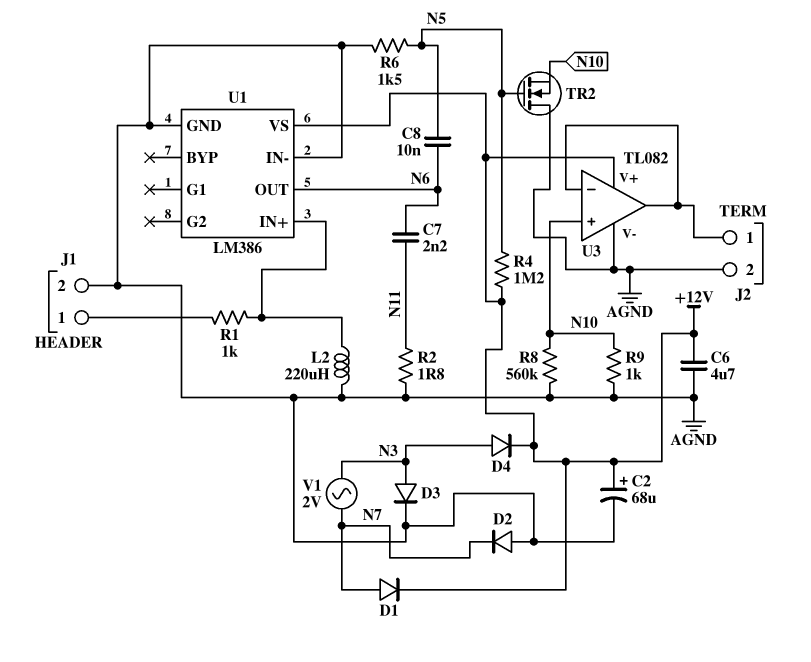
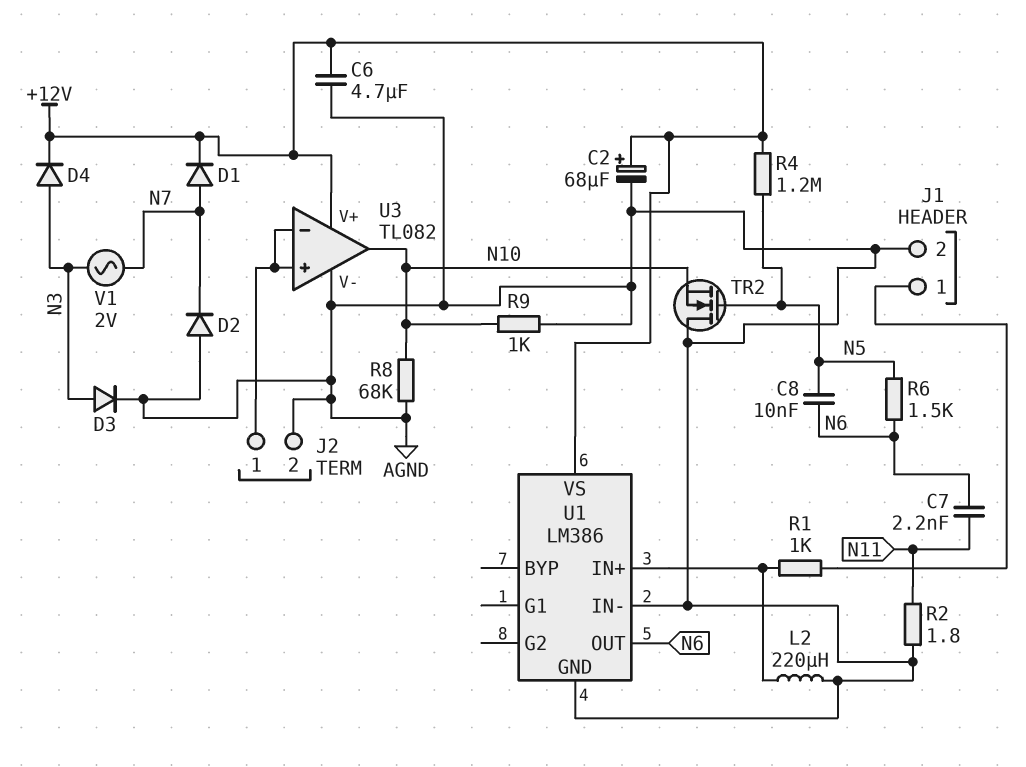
R6: 1.5k (AGND, N5) -> 1.5k (N5, N6)
R8: 560k (AGND, N10) -> 68k (AGND, N10)
U3 pin in+: N10 -> J2/1
U3 pin out: J2/1 -> N10

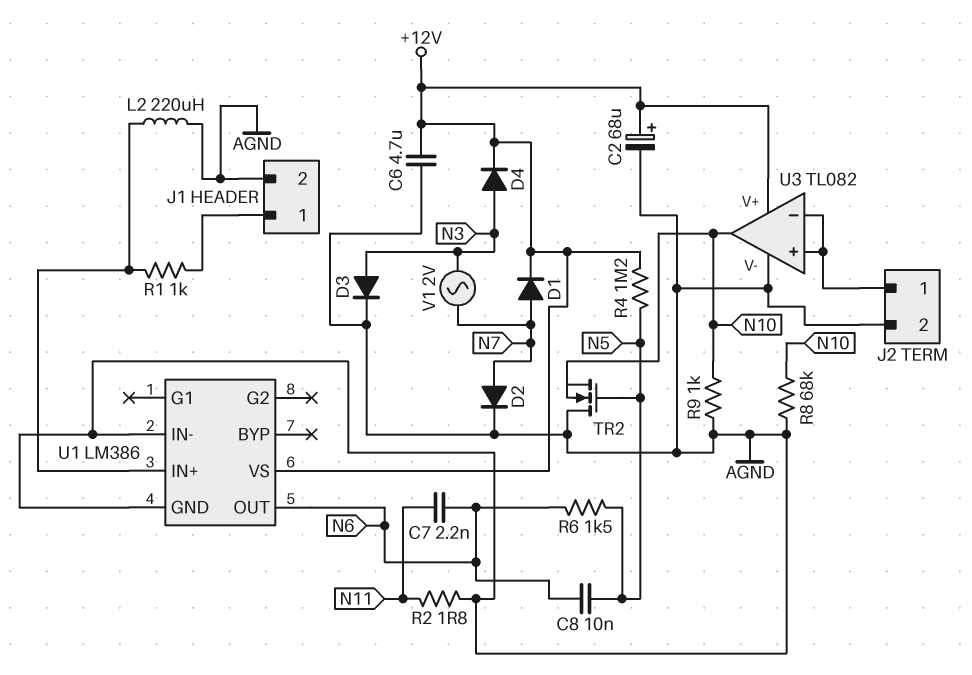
D2: diode (A AGND, K N7) -> diode (A N7, K AGND)

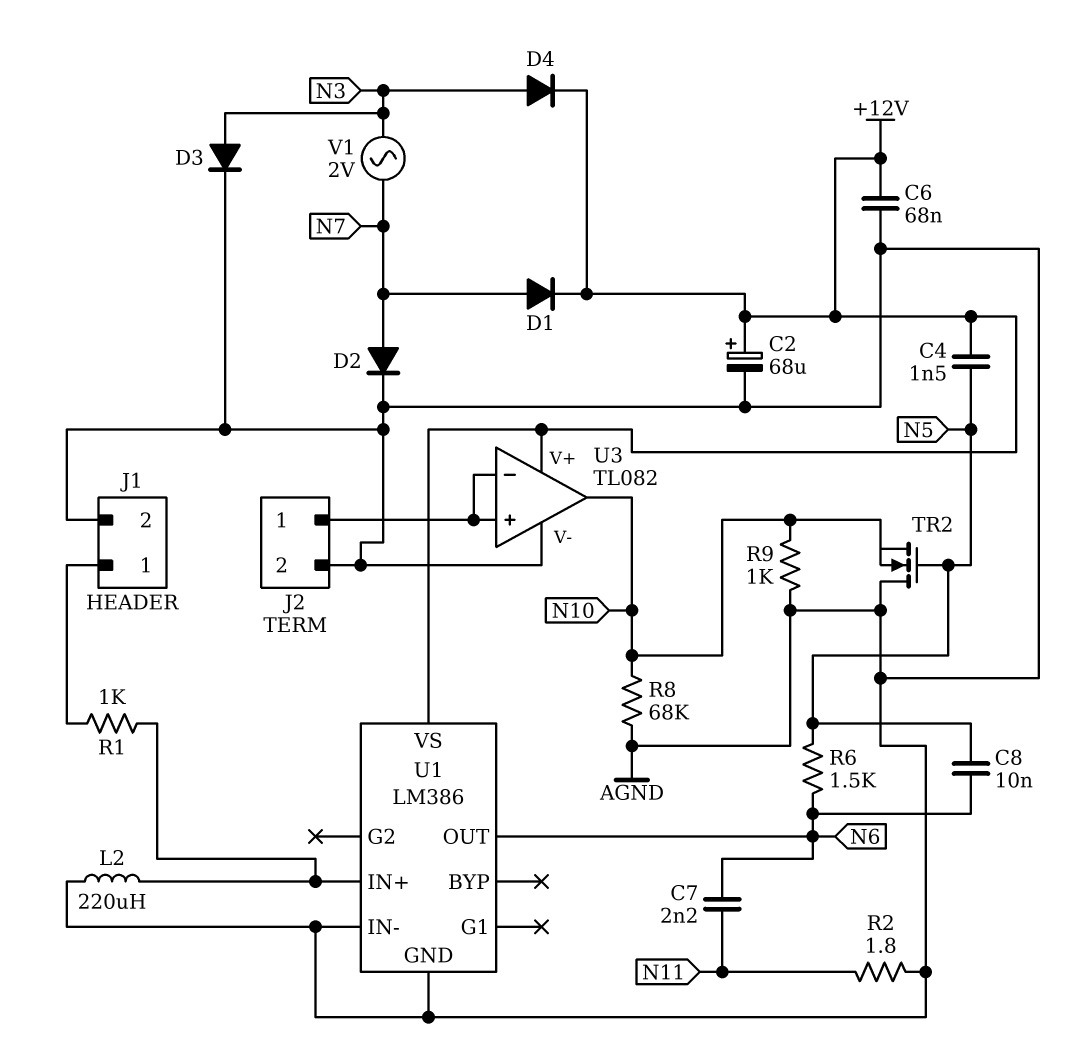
C4: none -> 1.5nF (+12V, N5)
C6: 4.7uF (+12V, AGND) -> 68nF (+12V, AGND)
R4: 1.2M (+12V, N5) -> none

